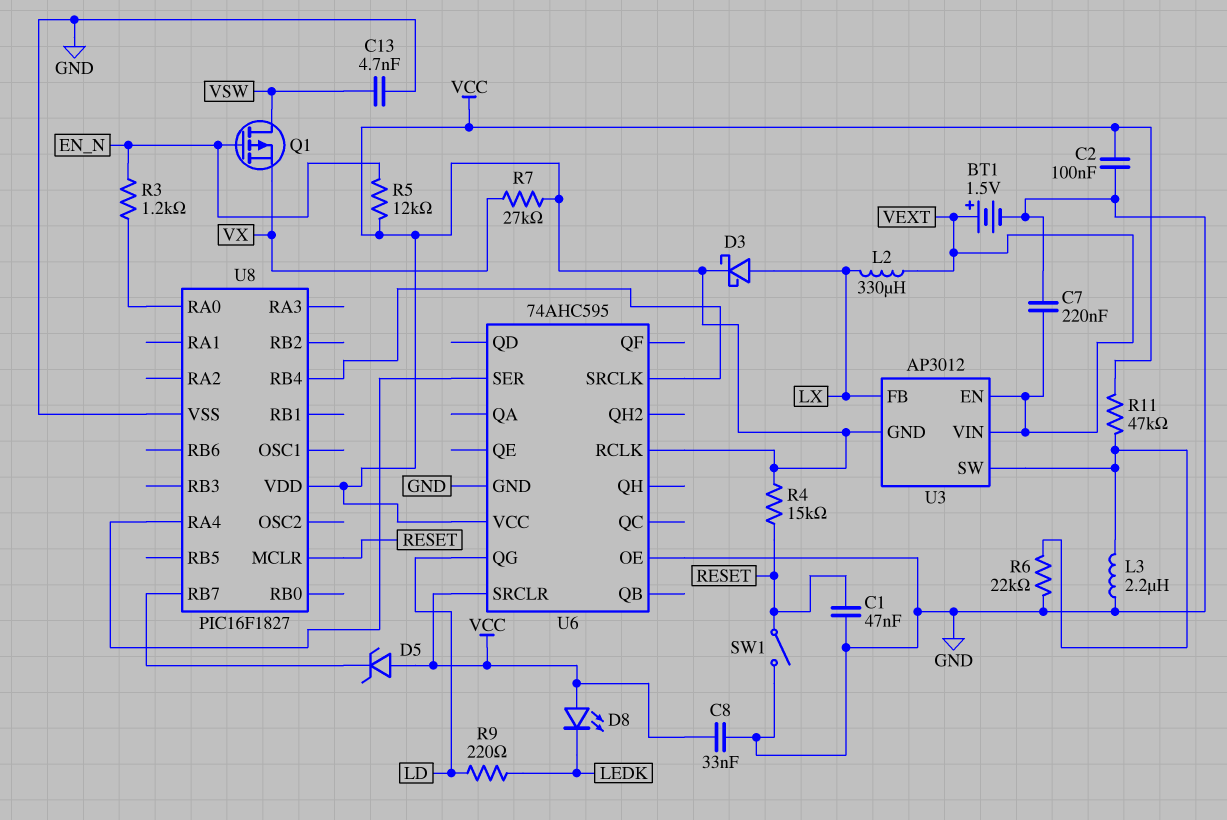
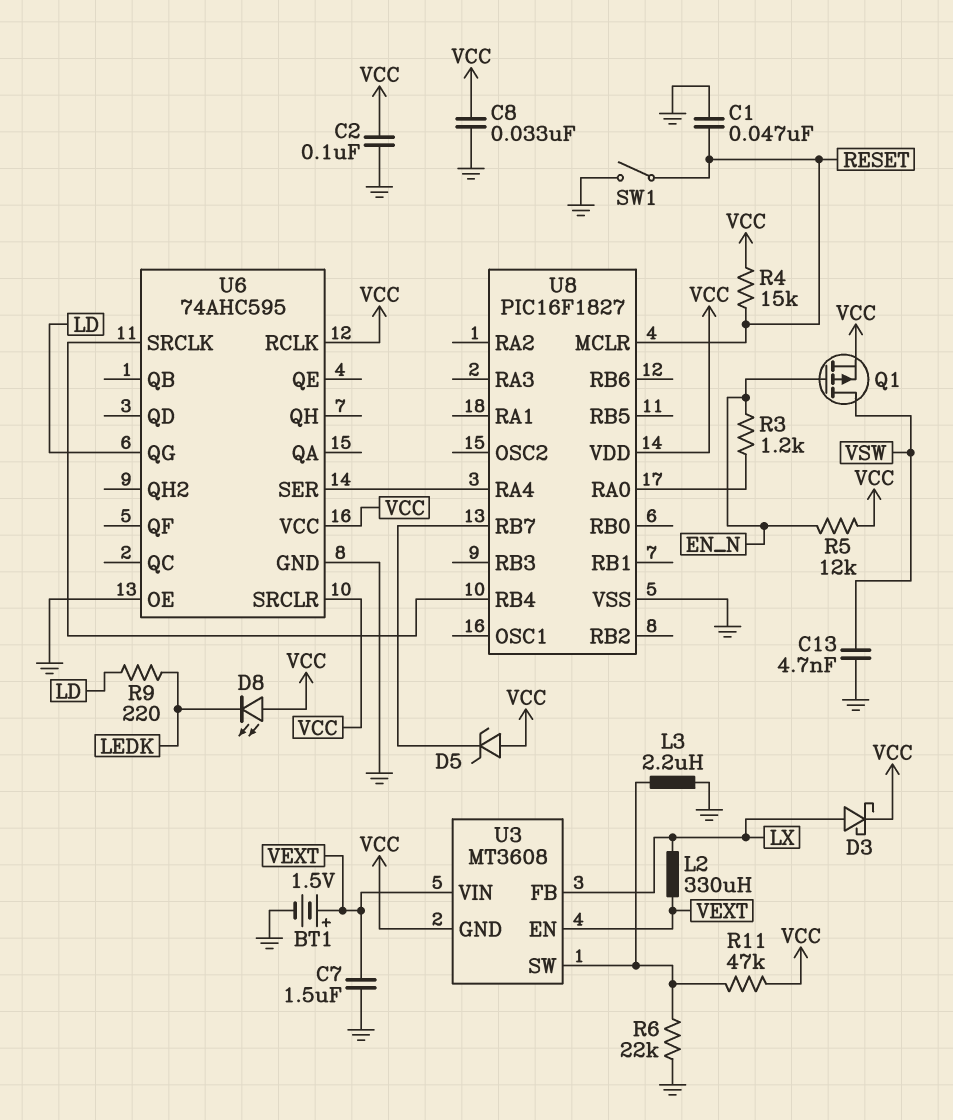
C7: 220nF (GND, VEXT) -> 1.5uF (GND, VEXT)
Q1: PMOS (G EN_N, D VSW, S VX) -> PMOS (G EN_N, D VSW, S VCC)
R7: 27k (VCC, VX) -> none
U3: AP3012 -> MT3608

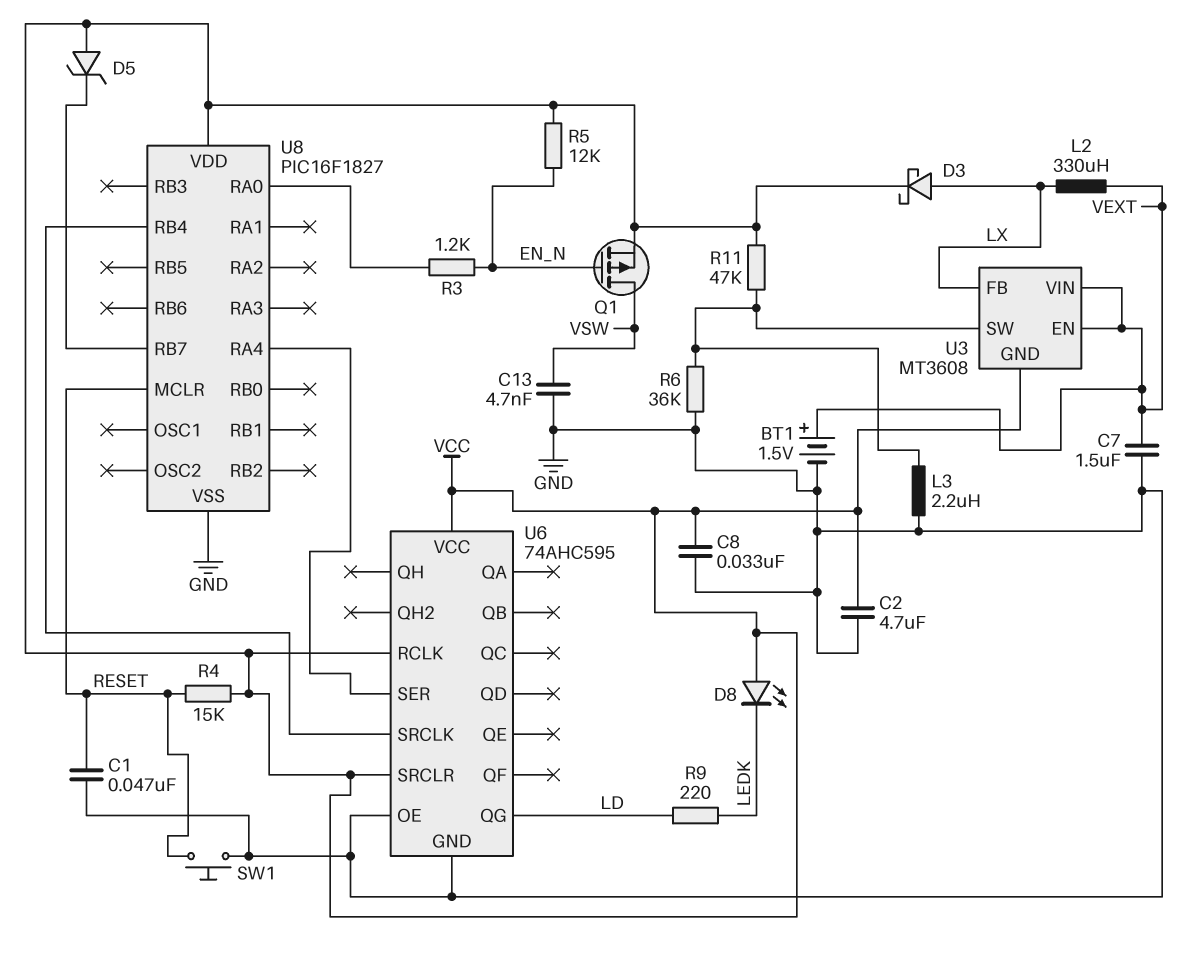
C2: 100nF (GND, VCC) -> 4.7uF (GND, VCC)
R6: 22k (GND, U3/SW) -> 36k (GND, U3/SW)
SW1: switch (GND, RESET) -> button (GND, RESET)

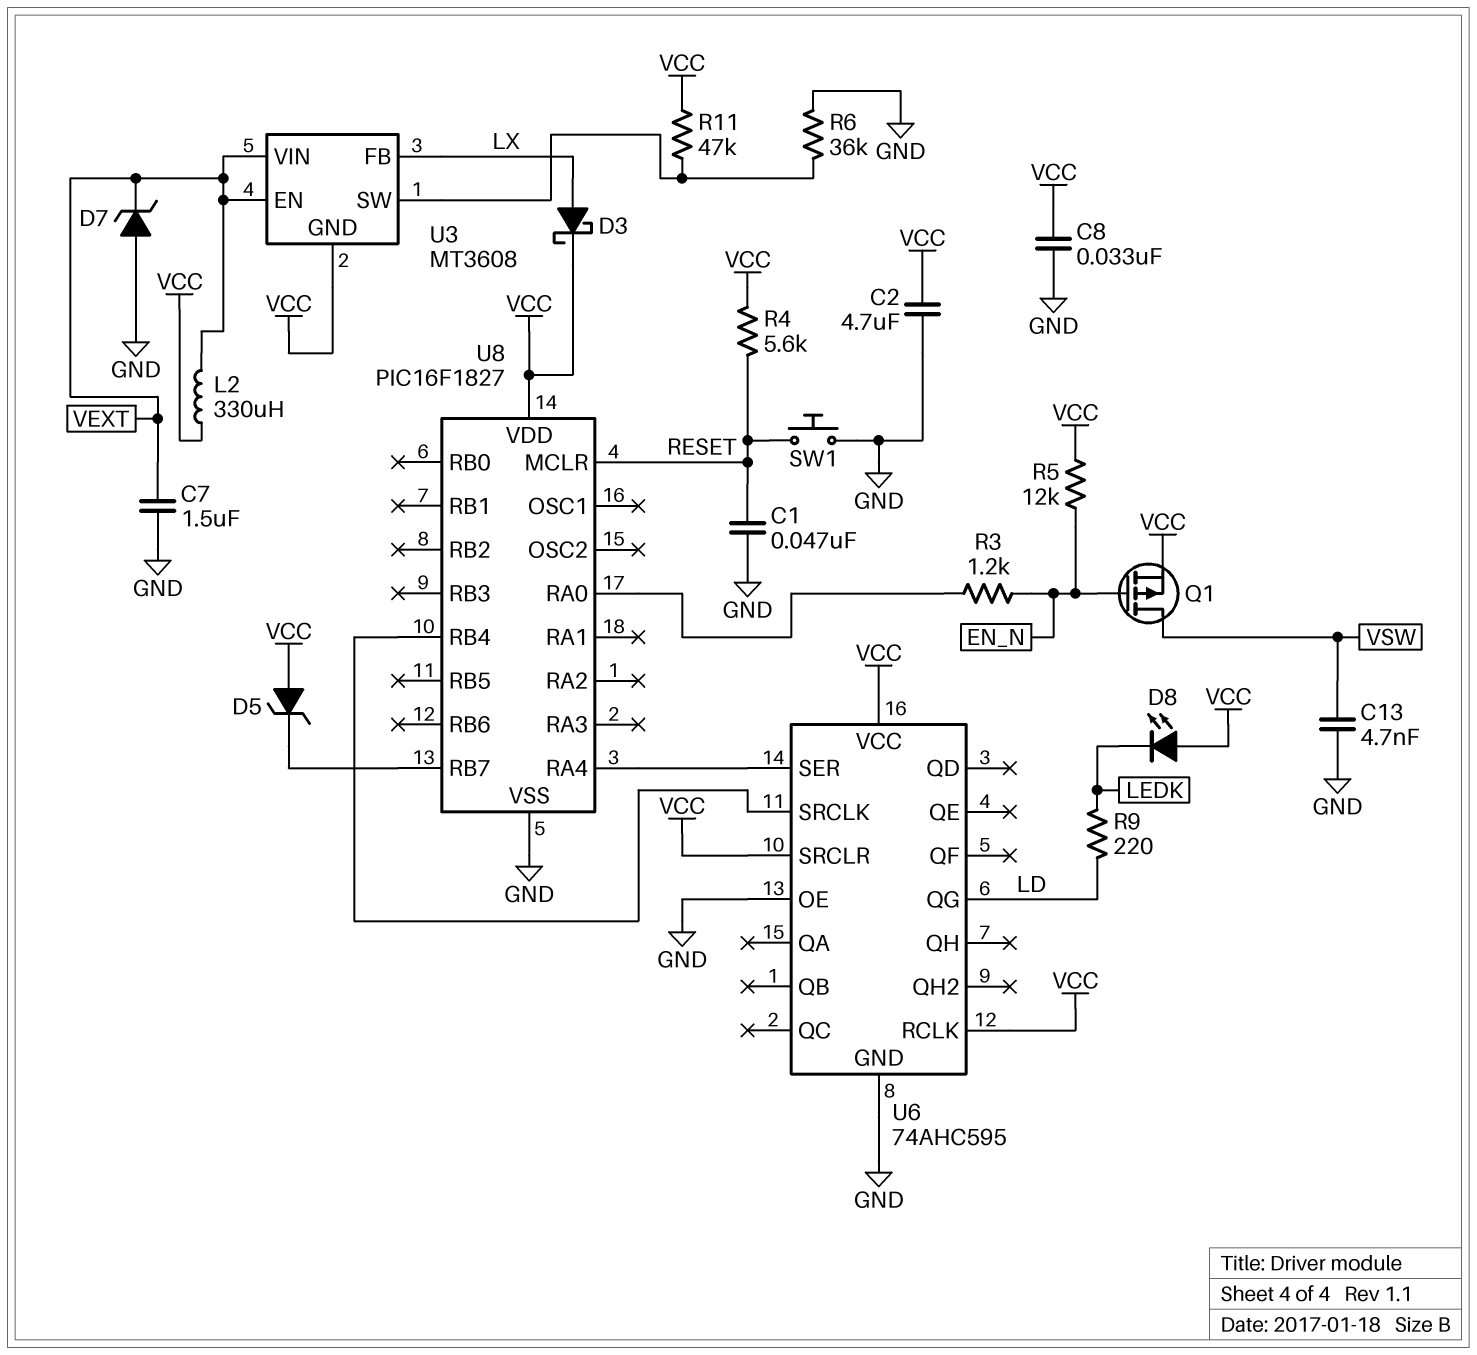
BT1: 1.5V (plus VEXT, minus GND) -> none
D7: none -> zener (A GND, K VEXT)
L2: 330uH (LX, VEXT) -> 330uH (VCC, VEXT)
L3: 2.2uH (GND, U3/SW) -> none
R4: 15k (RESET, VCC) -> 5.6k (RESET, VCC)

